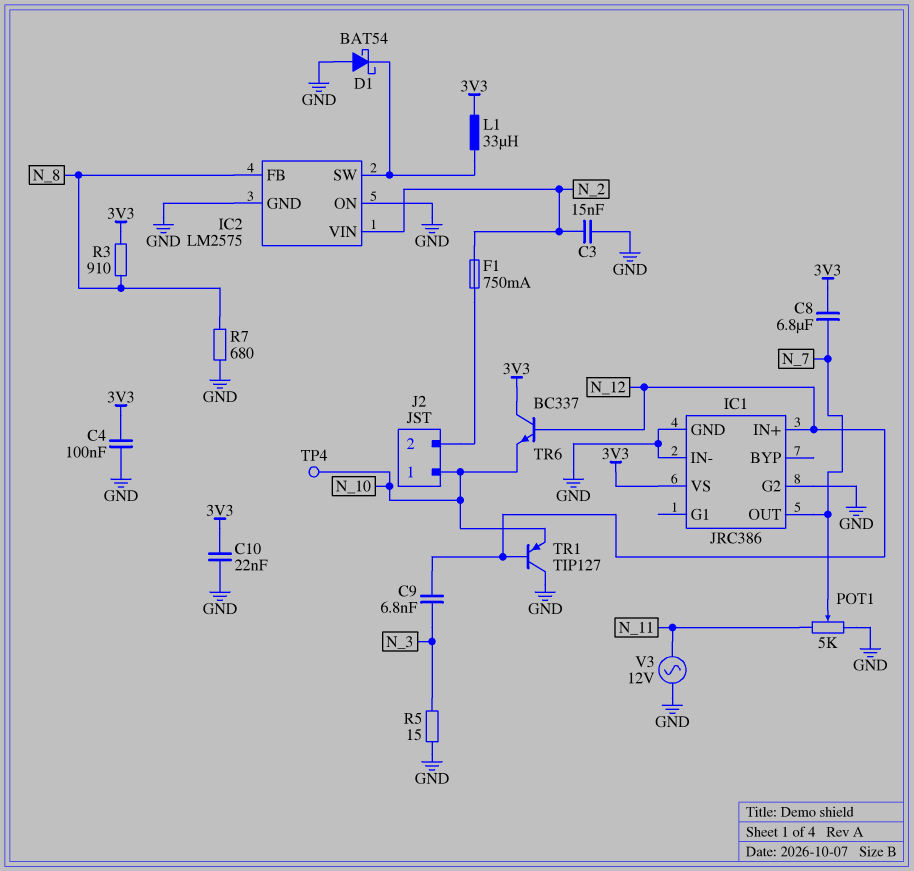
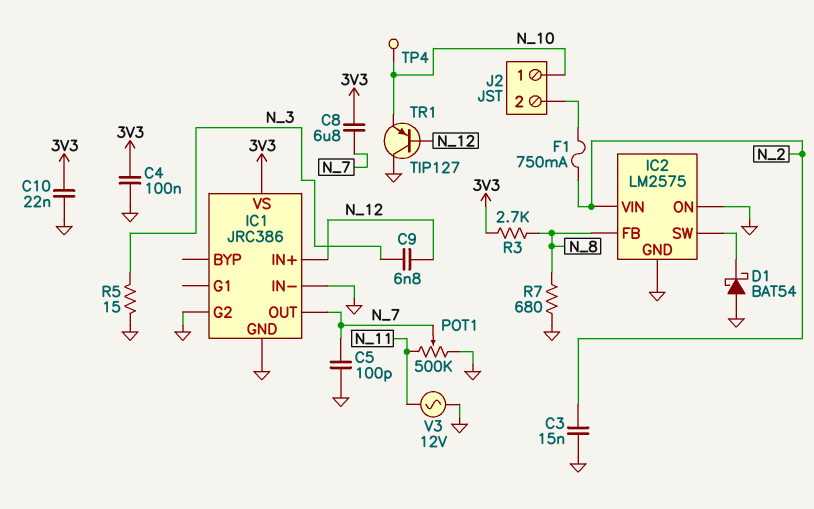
C5: none -> 100pF (GND, N_7)
L1: 33uH (3V3, IC2/SW) -> none
POT1: 5k (GND, N_11, wiper N_7) -> 500k (GND, N_11, wiper N_7)
R3: 910 (3V3, N_8) -> 2.7k (3V3, N_8)
TR6: NPN BC337 (B N_12, C 3V3, E N_10) -> none

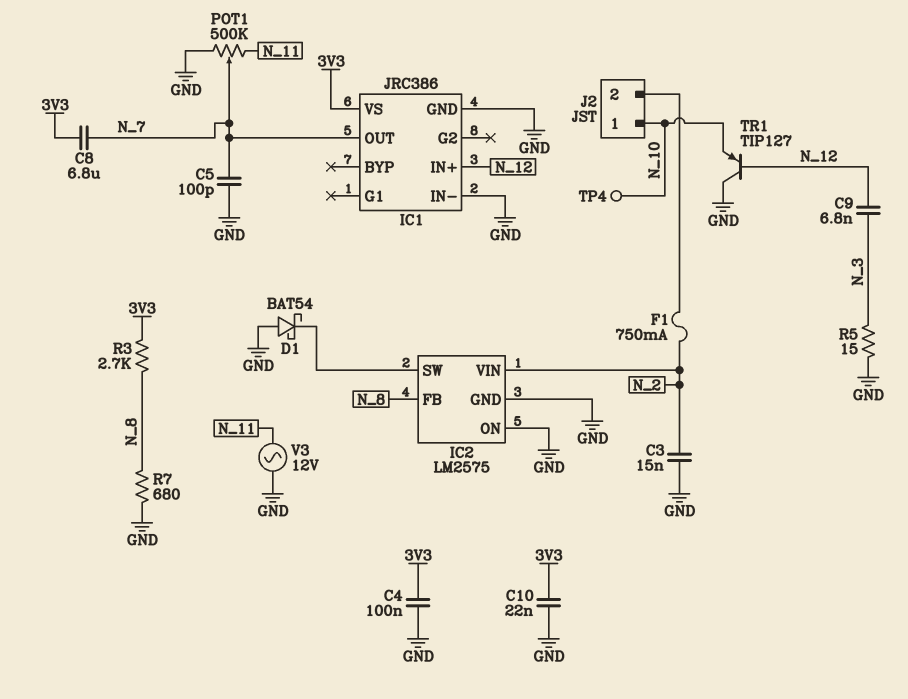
IC1 pin G2: GND -> none

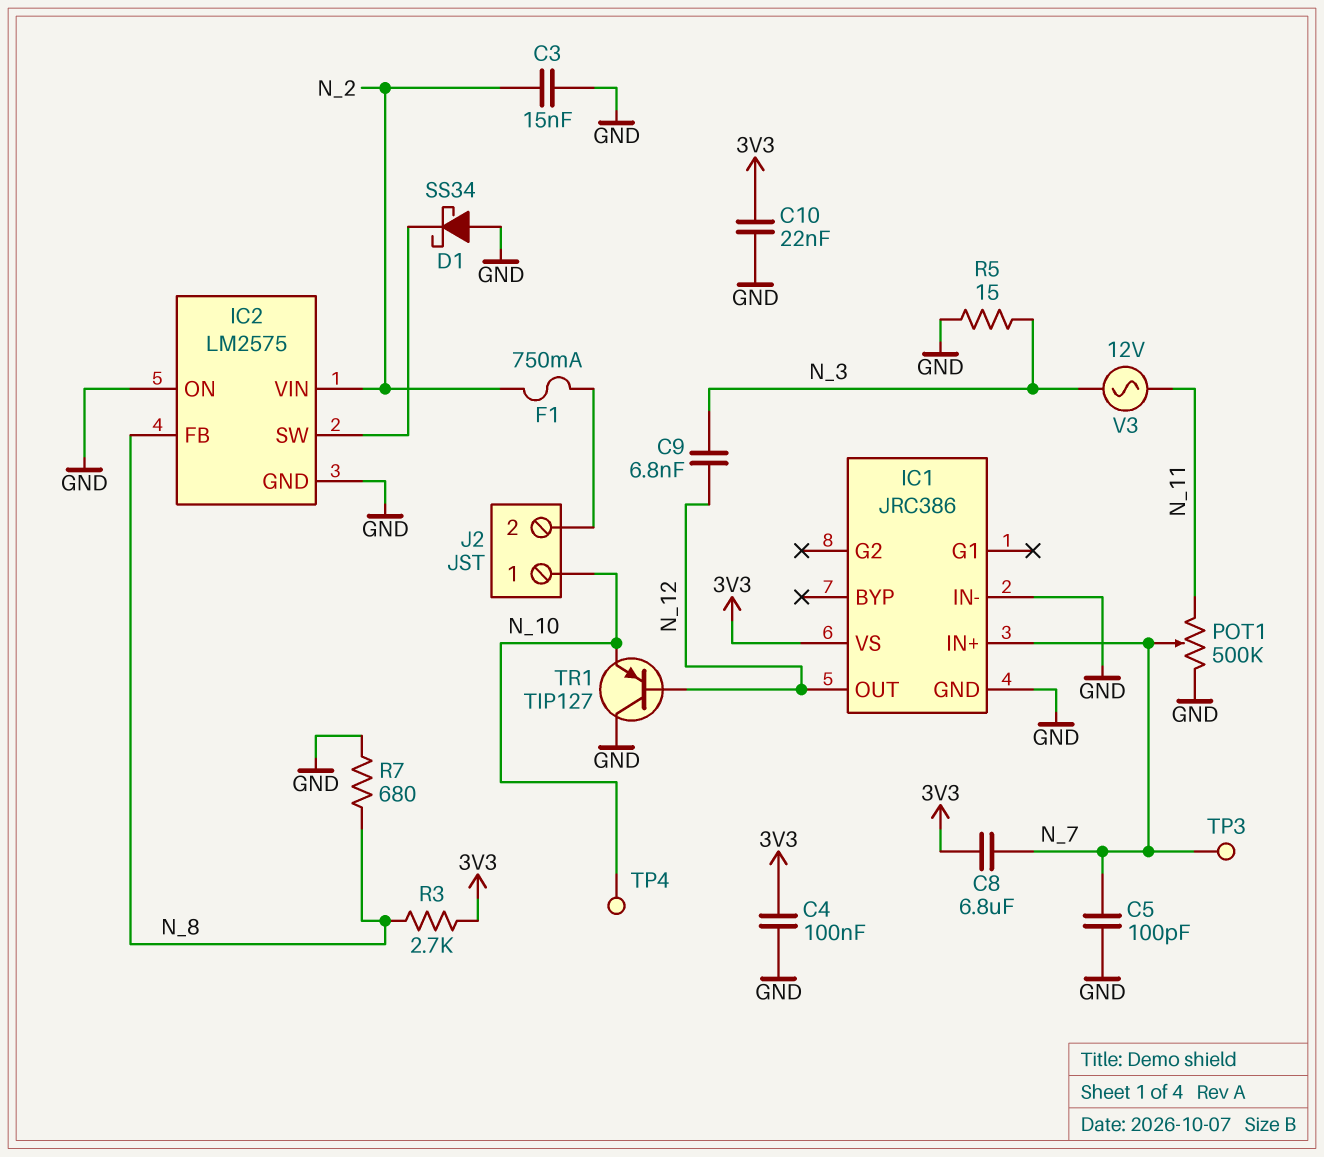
D1: schottky BAT54 (A GND, K IC2/SW) -> schottky SS34 (A GND, K IC2/SW)
IC1 pin IN+: N_12 -> N_7
IC1 pin OUT: N_7 -> N_12
TP3: none -> test point (N_7)
V3: AC 12V (GND, N_11) -> AC 12V (N_3, N_11)

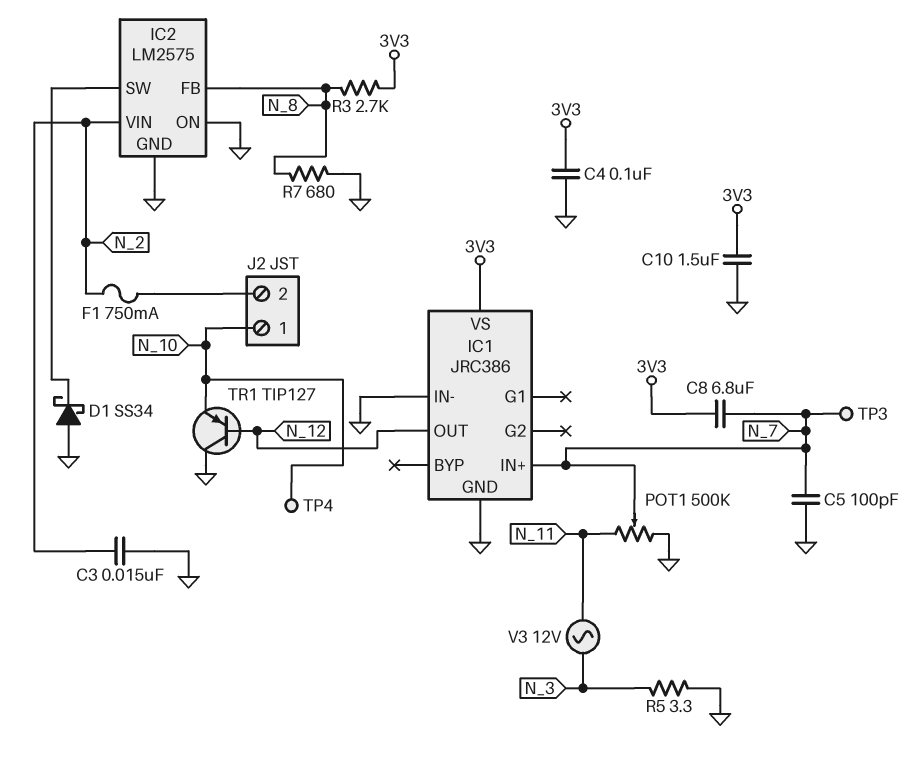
C9: 6.8nF (N_3, N_12) -> none
C10: 22nF (3V3, GND) -> 1.5uF (3V3, GND)
R5: 15 (GND, N_3) -> 3.3 (GND, N_3)

